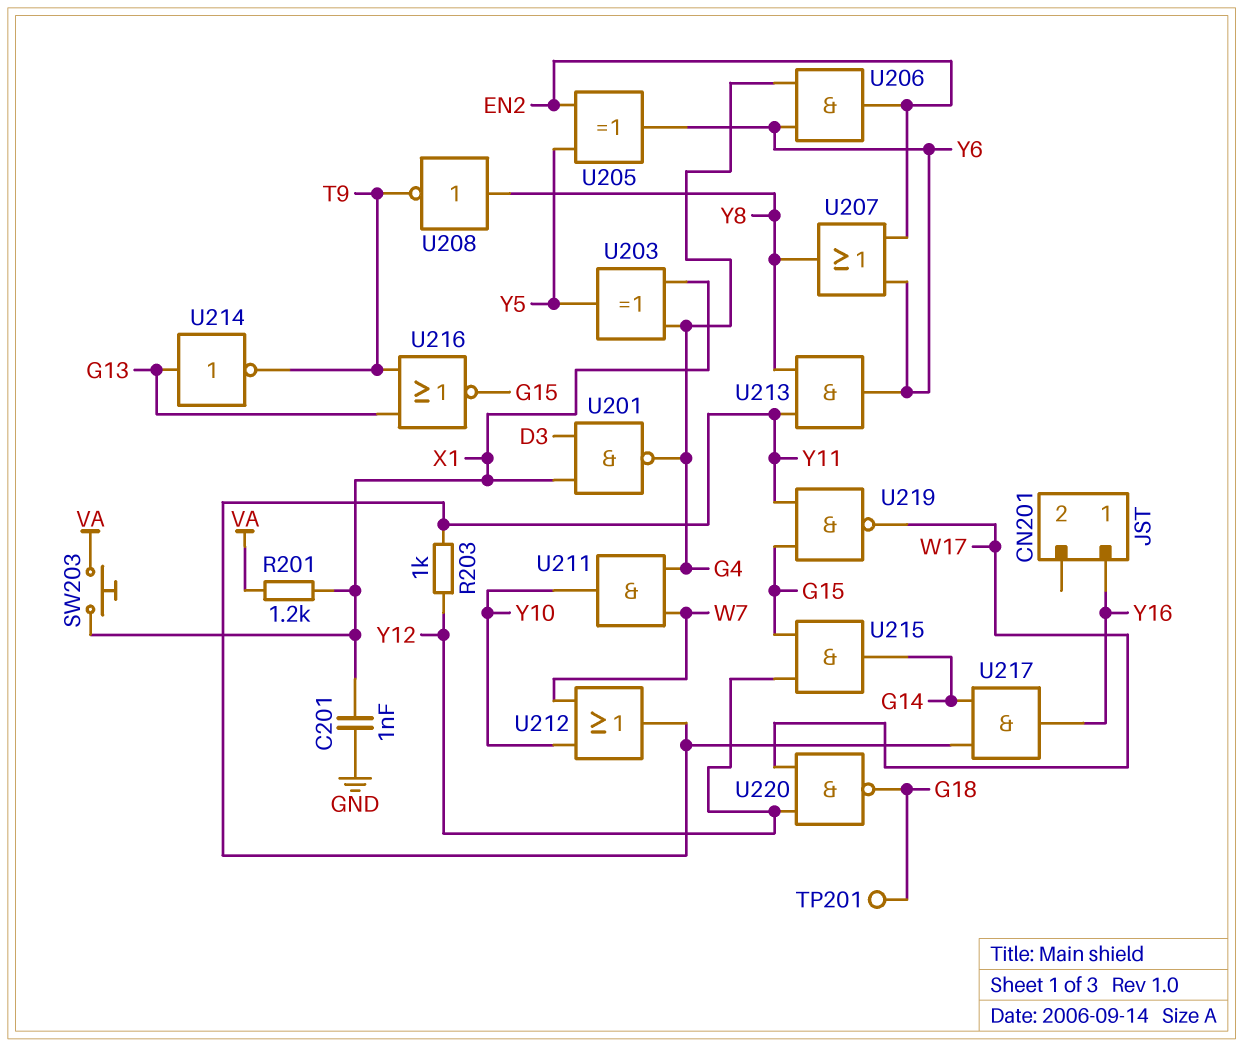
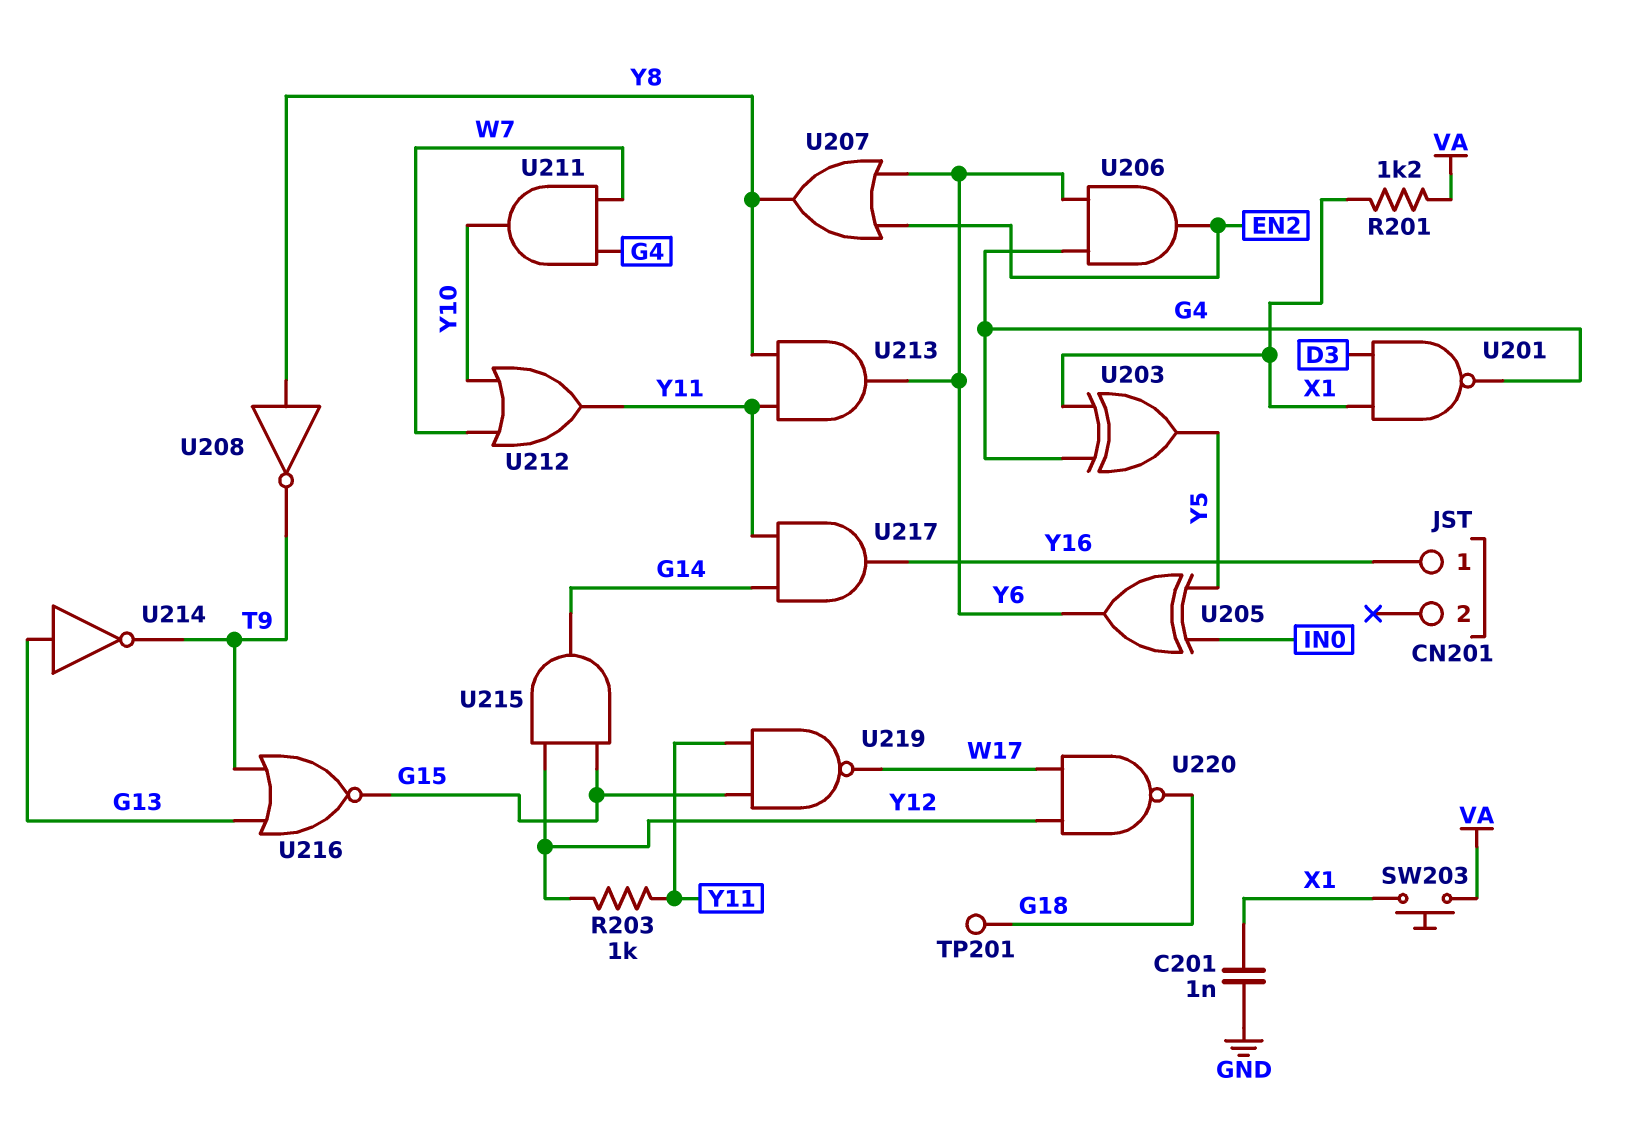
U205: XOR (in EN2, in Y5, out Y6) -> XOR (in IN0, in Y5, out Y6)

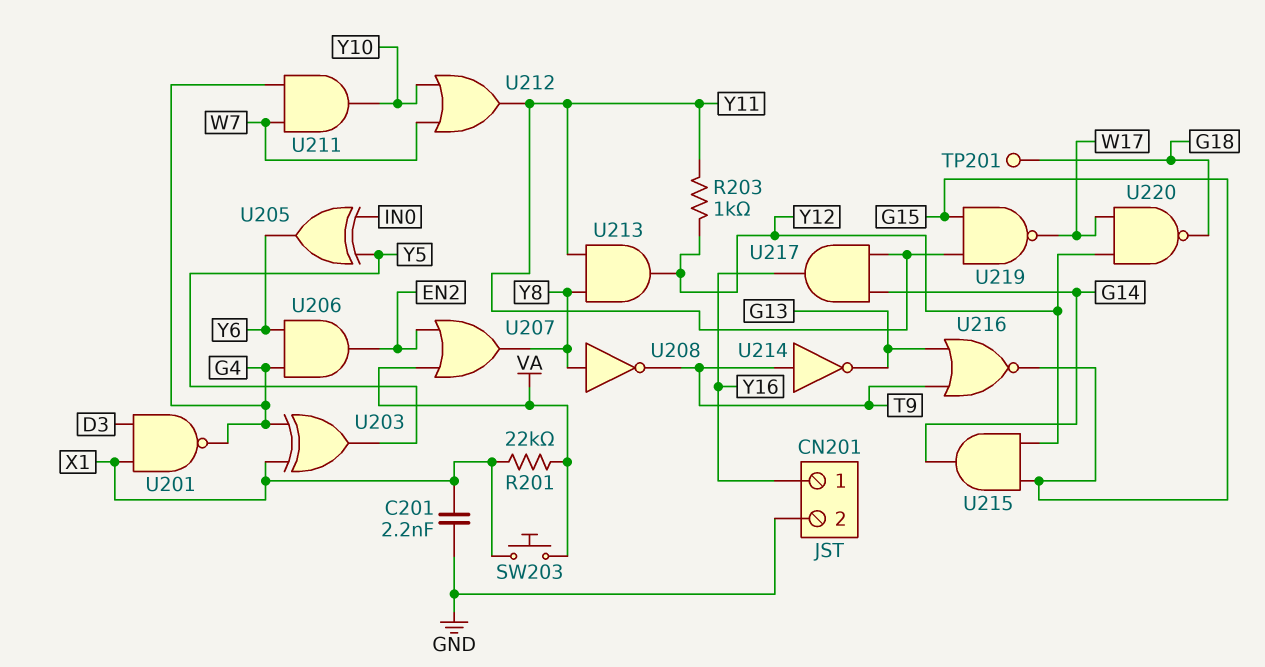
C201: 1nF (GND, X1) -> 2.2nF (GND, X1)
CN201 pin 2: none -> GND
R201: 1.2k (VA, X1) -> 22k (VA, X1)
U207: OR (in EN2, in Y6, out Y8) -> OR (in EN2, in VA, out Y8)
U213: AND (in Y8, in Y11, out Y6) -> AND (in Y8, in Y11, out Y12)
U214: NOT (in G13, out T9) -> NOT (in T9, out G13)

